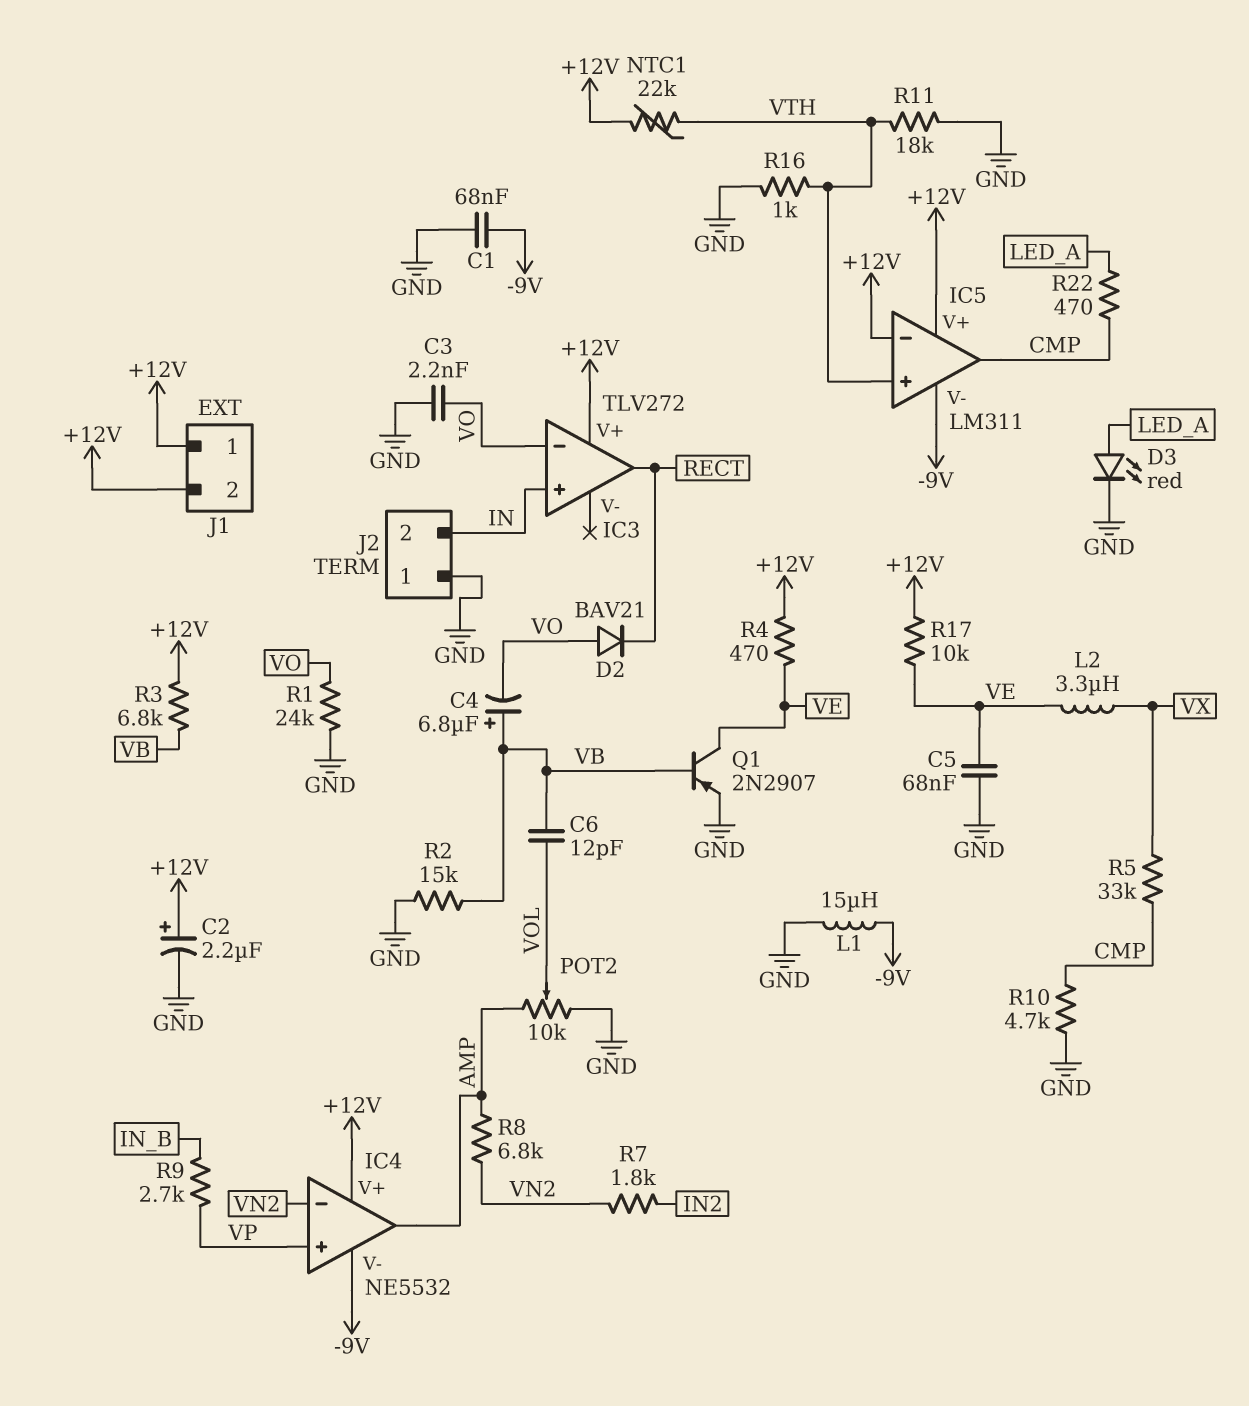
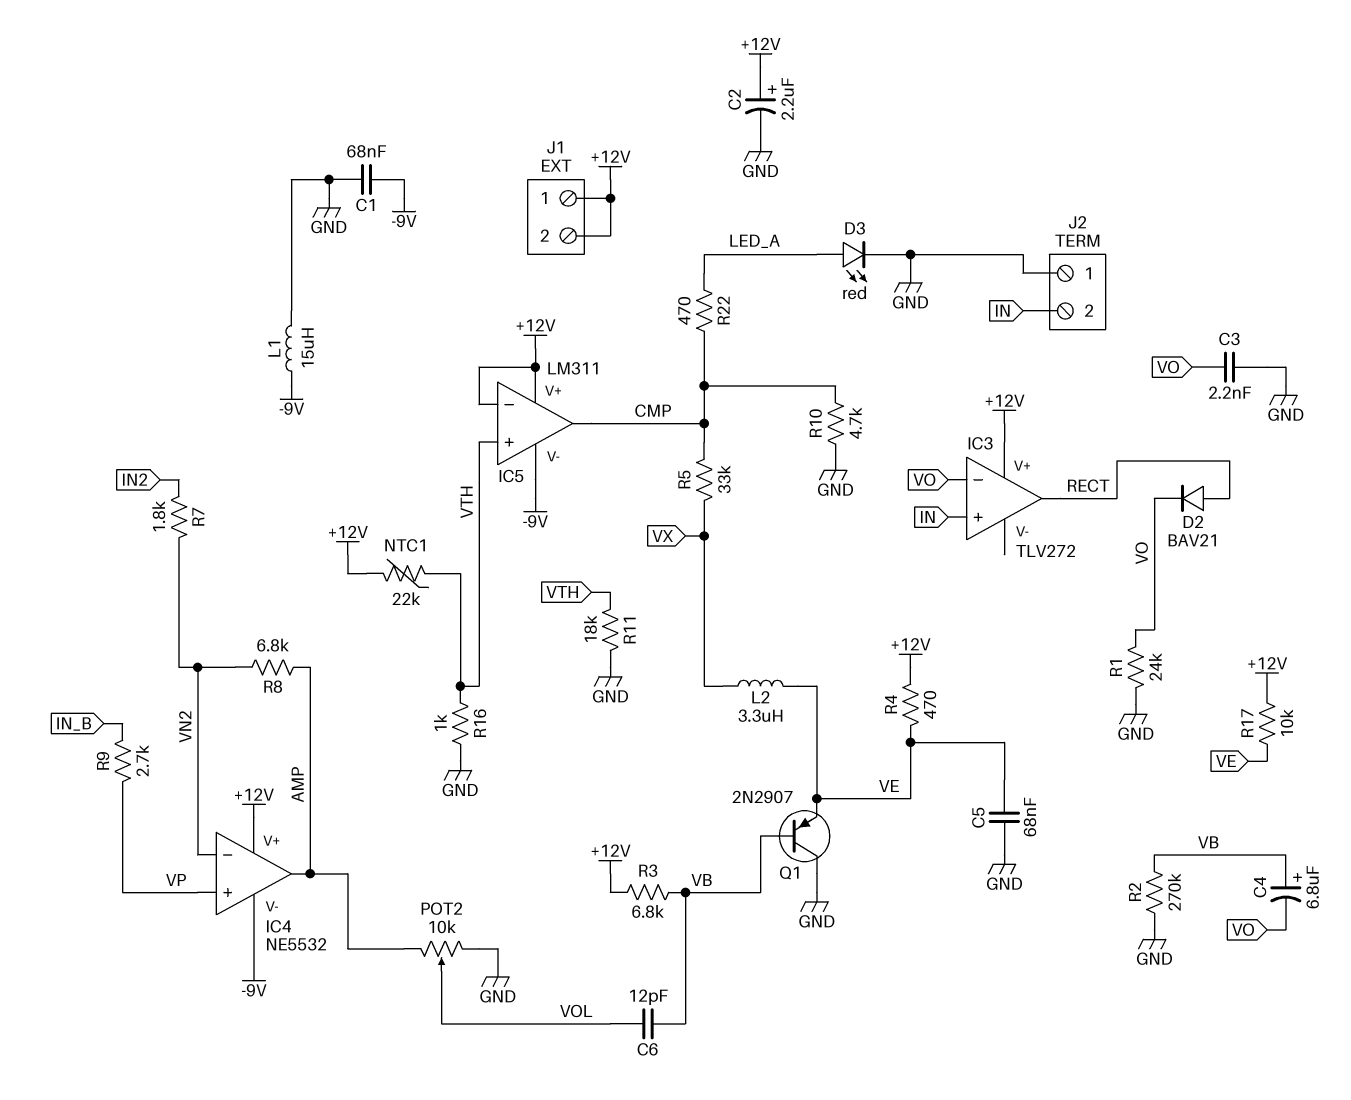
D2: diode BAV21 (A VO, K RECT) -> diode BAV21 (A RECT, K VO)
Q1: PNP 2N2907 (B VB, C VE, E GND) -> PNP 2N2907 (B VB, C GND, E VE)
R2: 15k (GND, VB) -> 270k (GND, VB)

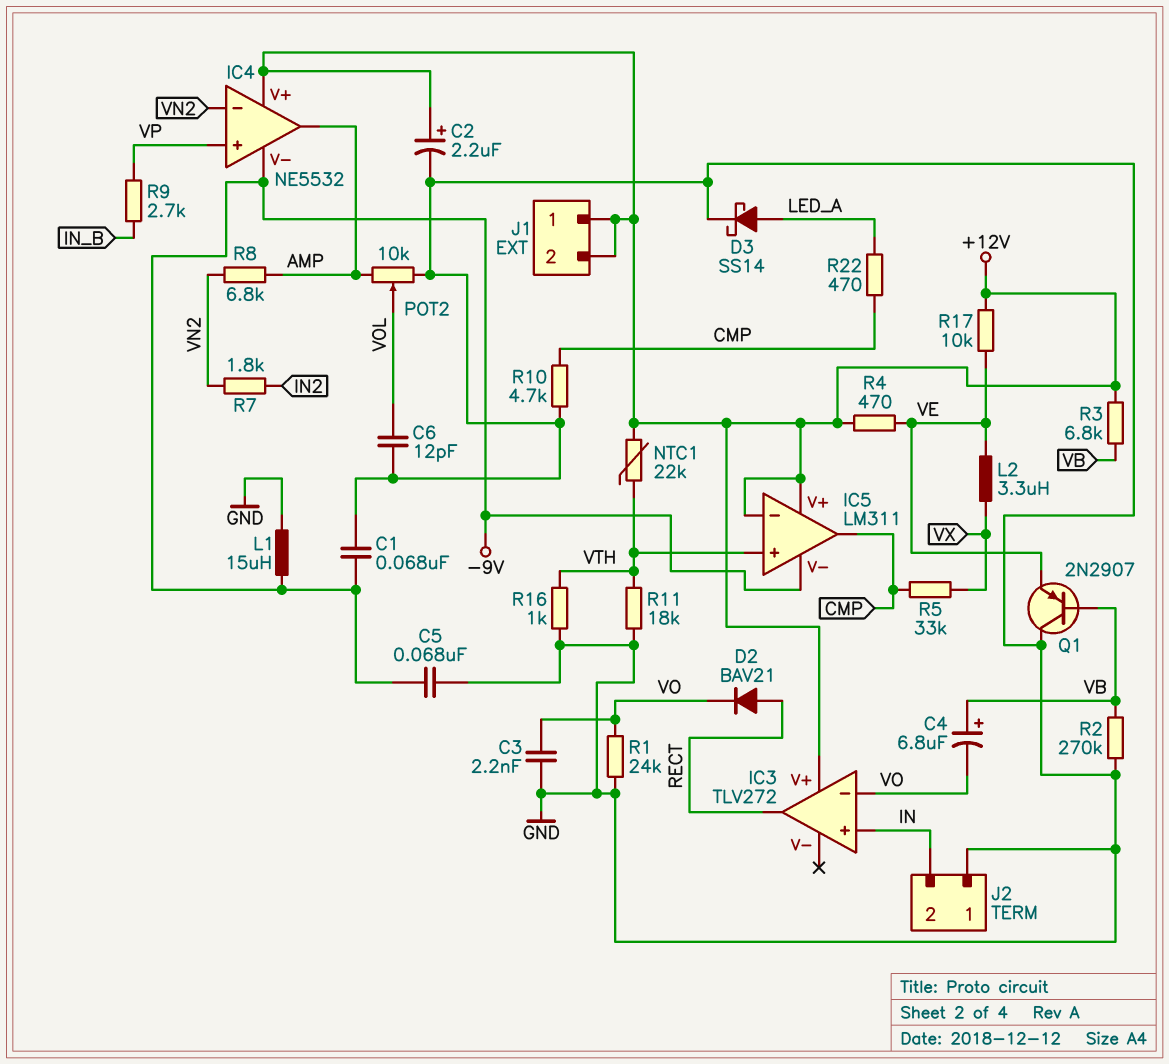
C5: 68nF (GND, VE) -> 68nF (-9V, GND)
C6: 12pF (VB, VOL) -> 12pF (GND, VOL)
D3: LED red (A LED_A, K GND) -> schottky SS14 (A LED_A, K GND)

